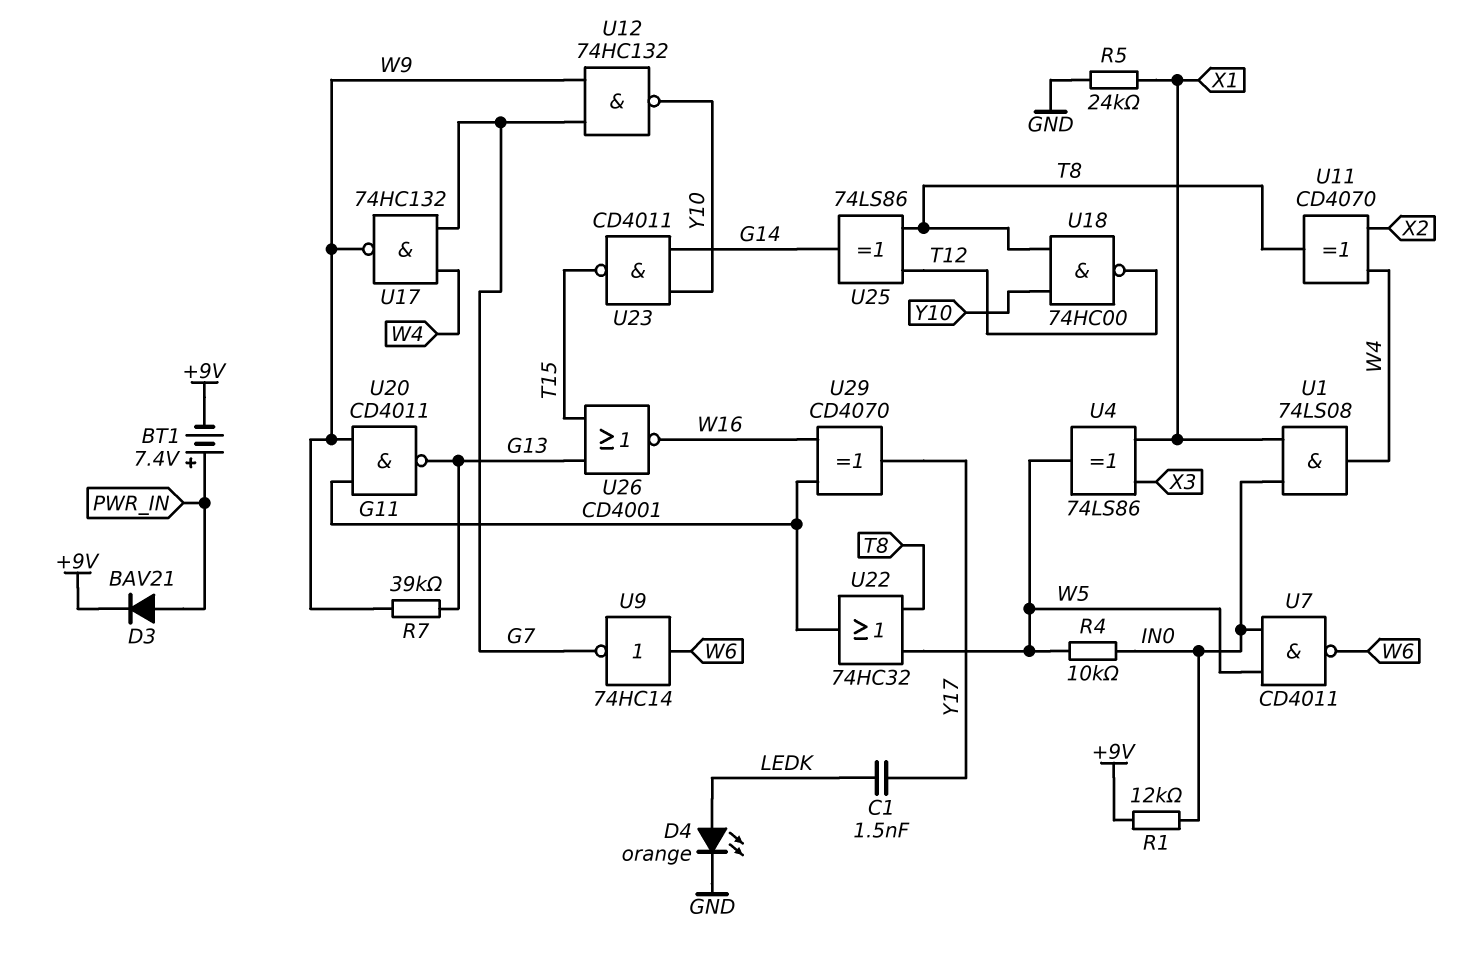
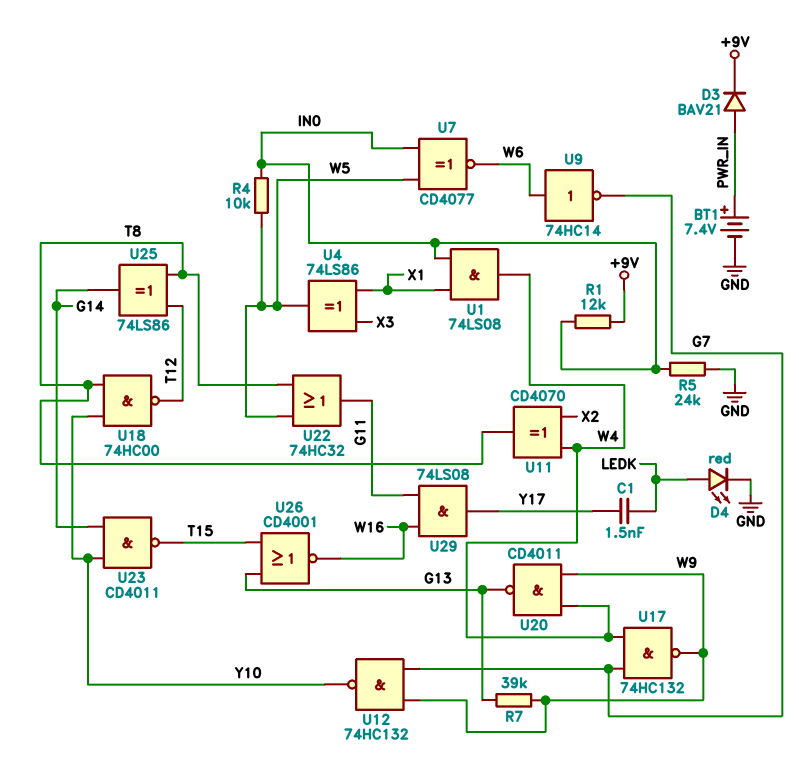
BT1: 7.4V (plus PWR_IN, minus +9V) -> 7.4V (plus PWR_IN, minus GND)
D4: LED orange (A LEDK, K GND) -> LED red (A LEDK, K GND)
R5: 24k (GND, X1) -> 24k (GND, IN0)
U7: NAND CD4011 (in IN0, in W5, out W6) -> XNOR CD4077 (in IN0, in W5, out W6)
U20: NAND CD4011 (in G11, in W9, out G13) -> NAND CD4011 (in W4, in W9, out G13)
U29: XOR CD4070 (in G11, in W16, out Y17) -> AND 74LS08 (in G11, in W16, out Y17)

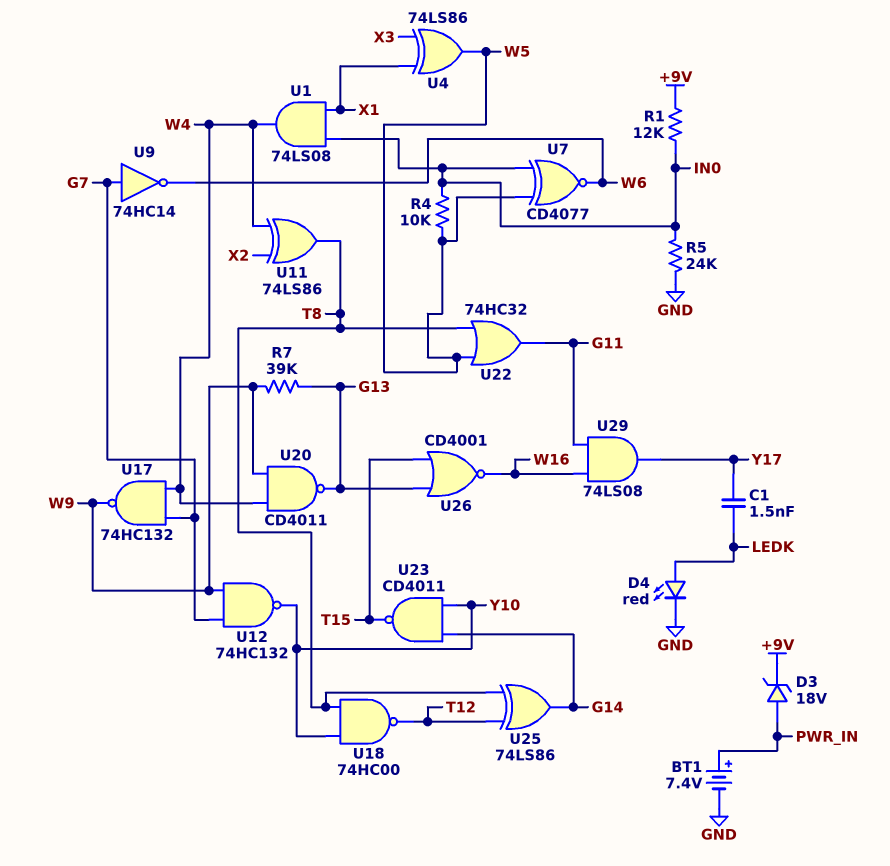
D3: diode BAV21 (A PWR_IN, K +9V) -> zener 18V (A PWR_IN, K +9V)
U9: NOT 74HC14 (in W6, out G7) -> NOT 74HC14 (in G7, out W6)
U11: XOR CD4070 (in W4, in X2, out T8) -> XOR 74LS86 (in W4, in X2, out T8)

